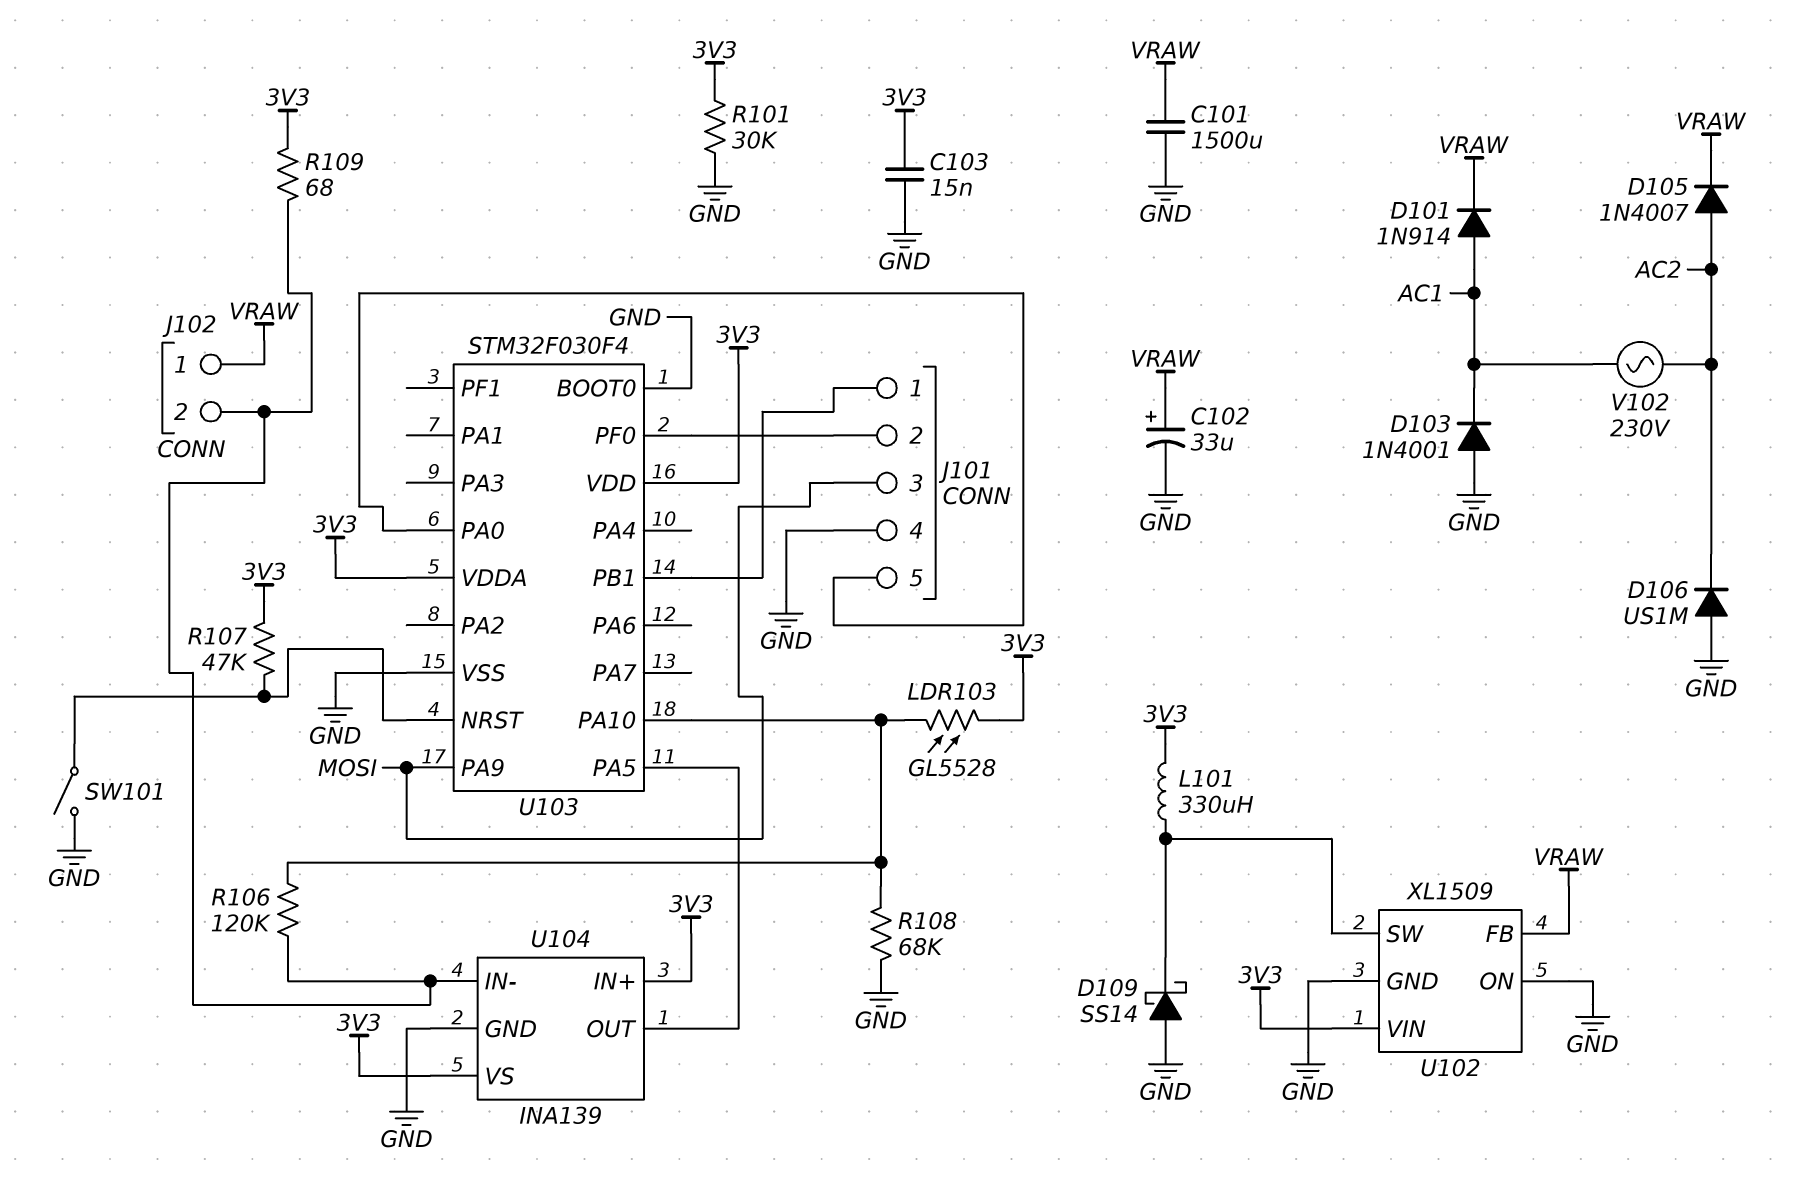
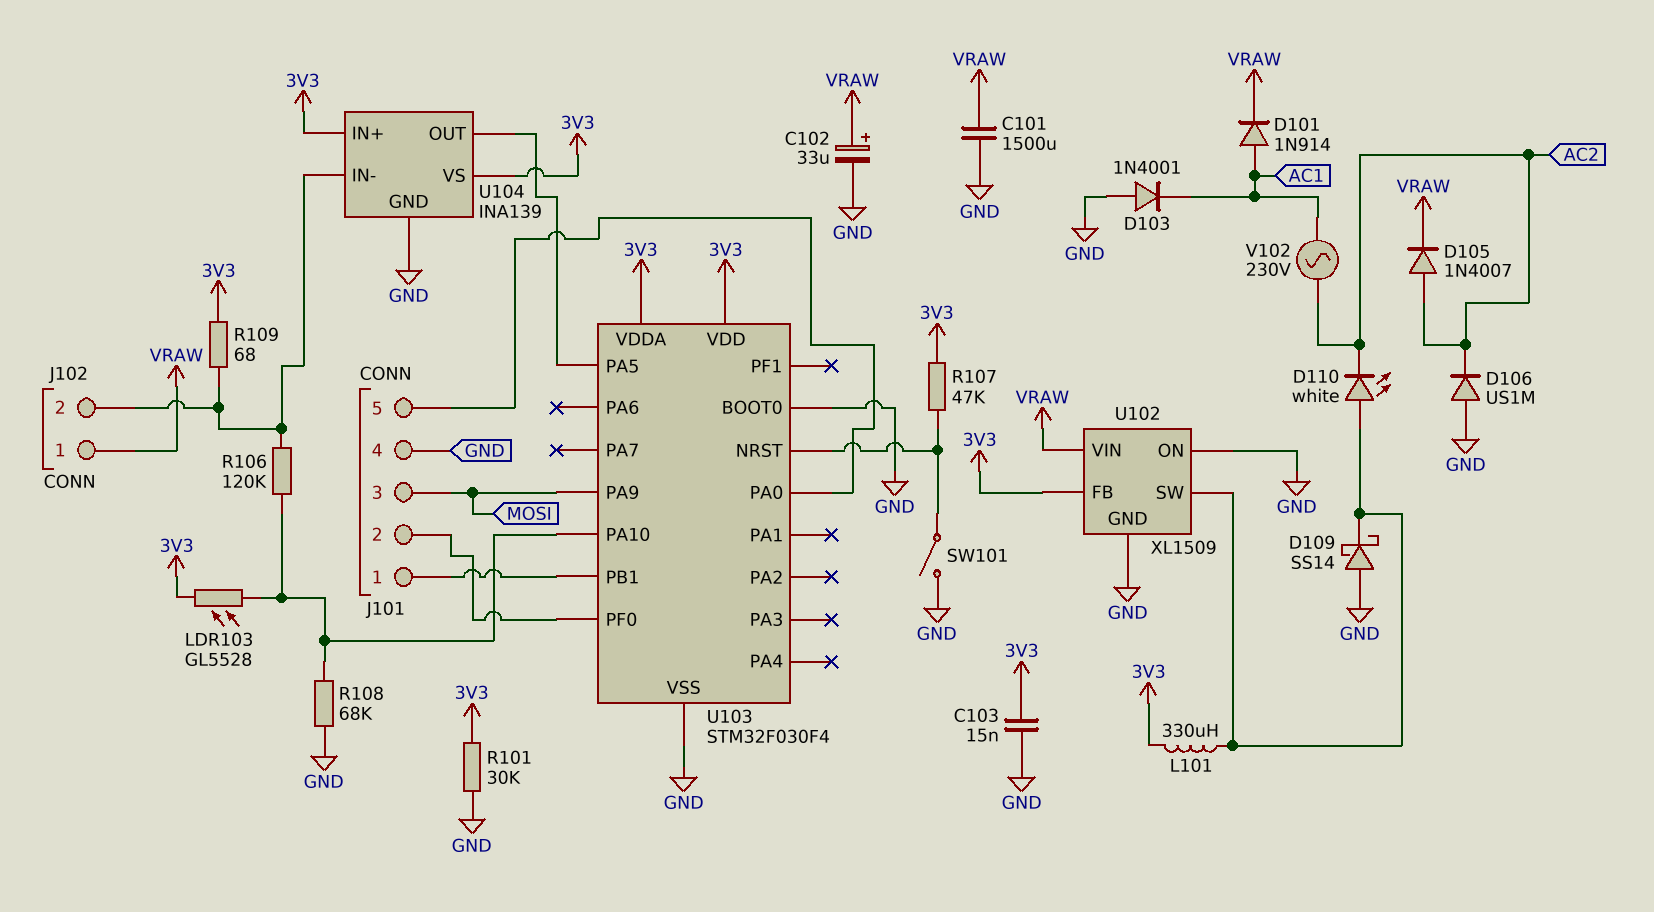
D110: none -> LED white (A U102/SW, K AC2)
U102 pin FB: VRAW -> 3V3
U102 pin VIN: 3V3 -> VRAW

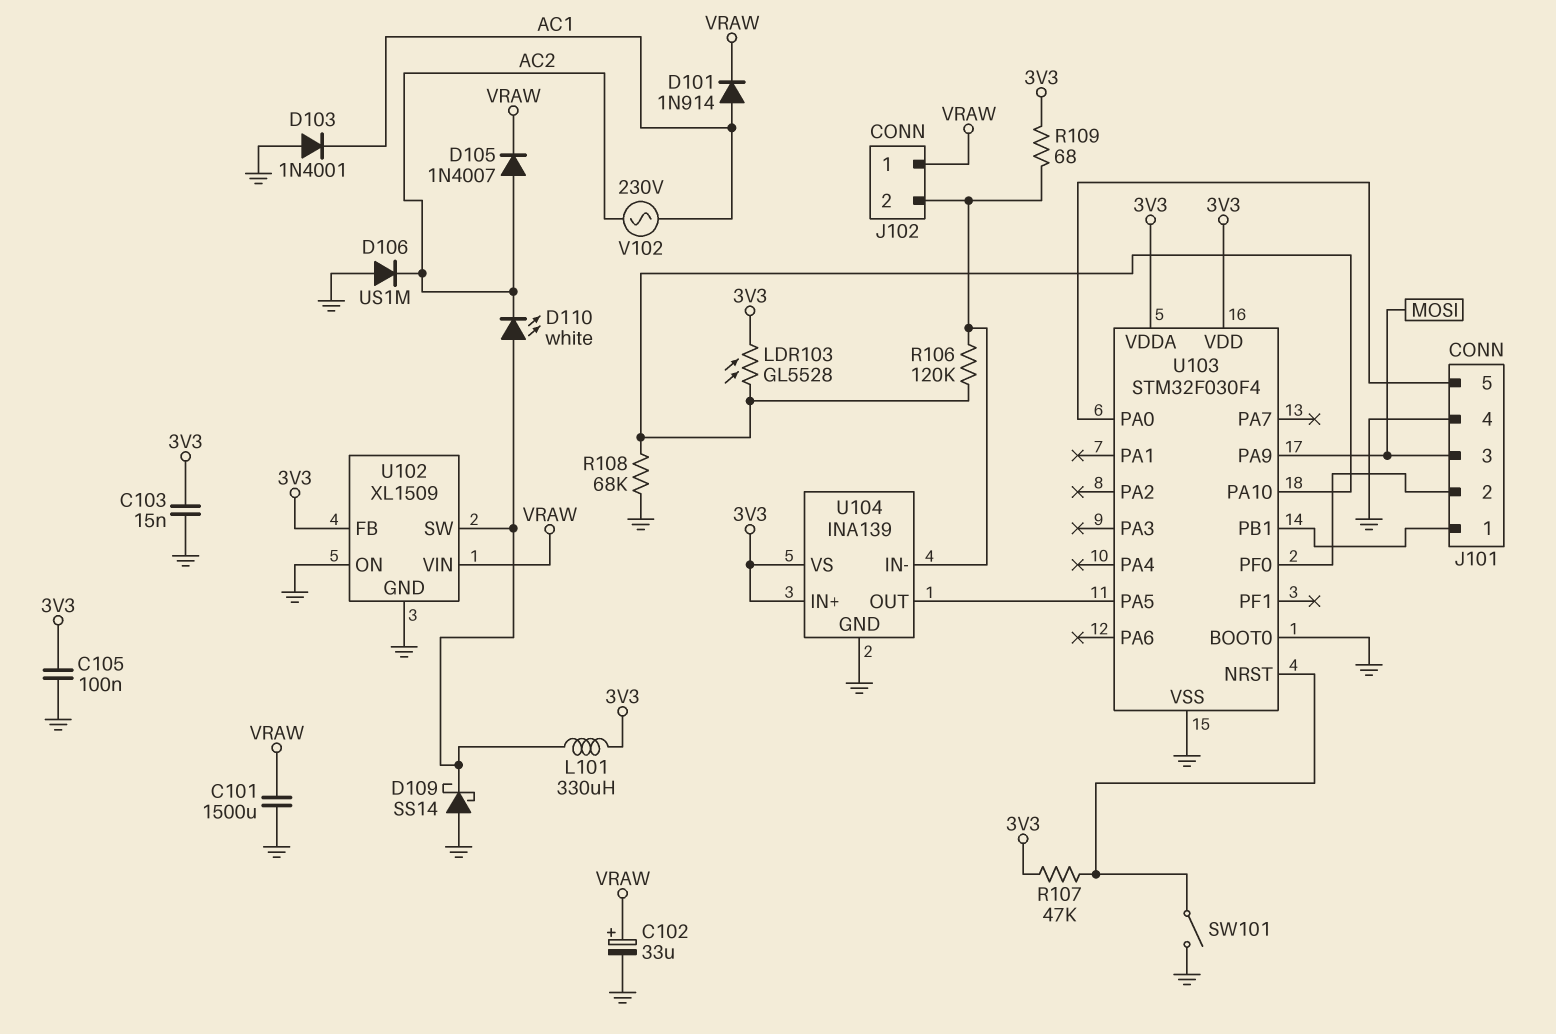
C105: none -> 100nF (3V3, GND)
R101: 30k (3V3, GND) -> none

